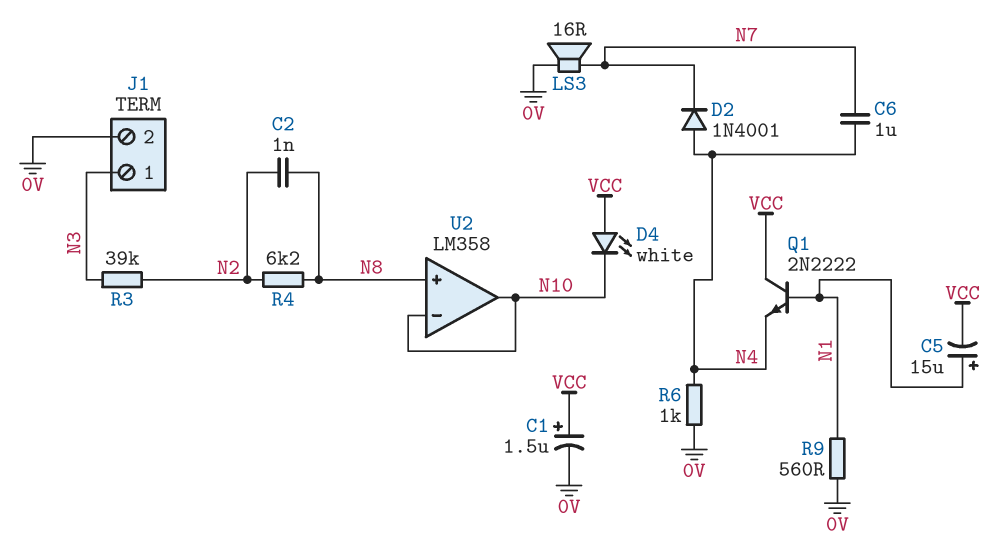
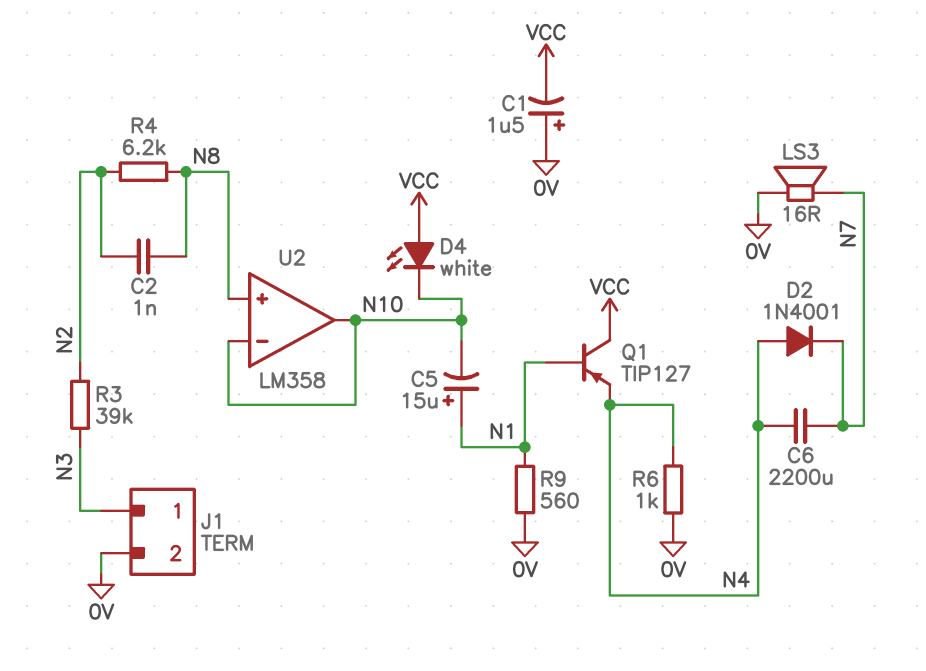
C1: 1.5uF (plus VCC, minus 0V) -> 1.5uF (plus 0V, minus VCC)
C5: 15uF (plus N1, minus VCC) -> 15uF (plus N1, minus N10)
C6: 1uF (N4, N7) -> 2200uF (N4, N7)
Q1: NPN 2N2222 (B N1, C VCC, E N4) -> PNP TIP127 (B N1, C VCC, E N4)

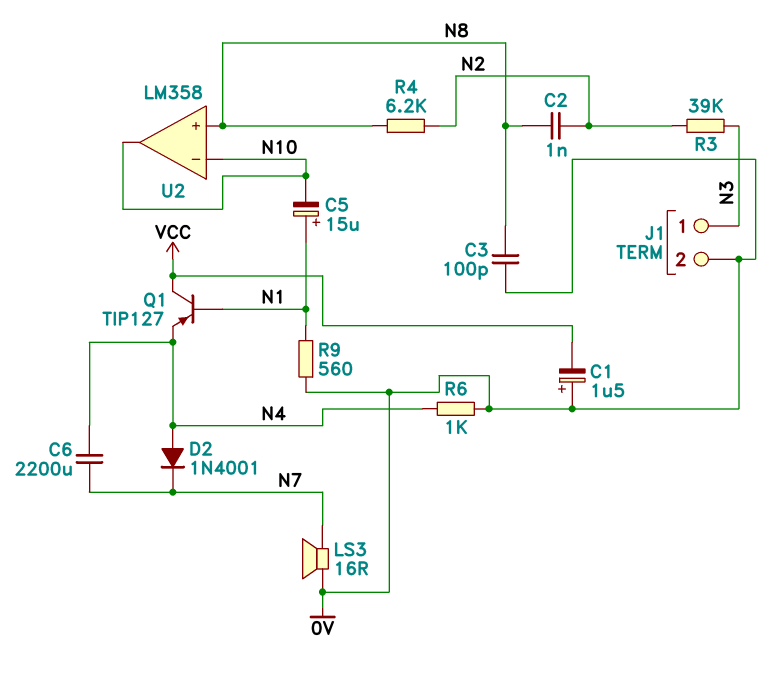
C3: none -> 100pF (0V, N8)
D4: LED white (A VCC, K N10) -> none

